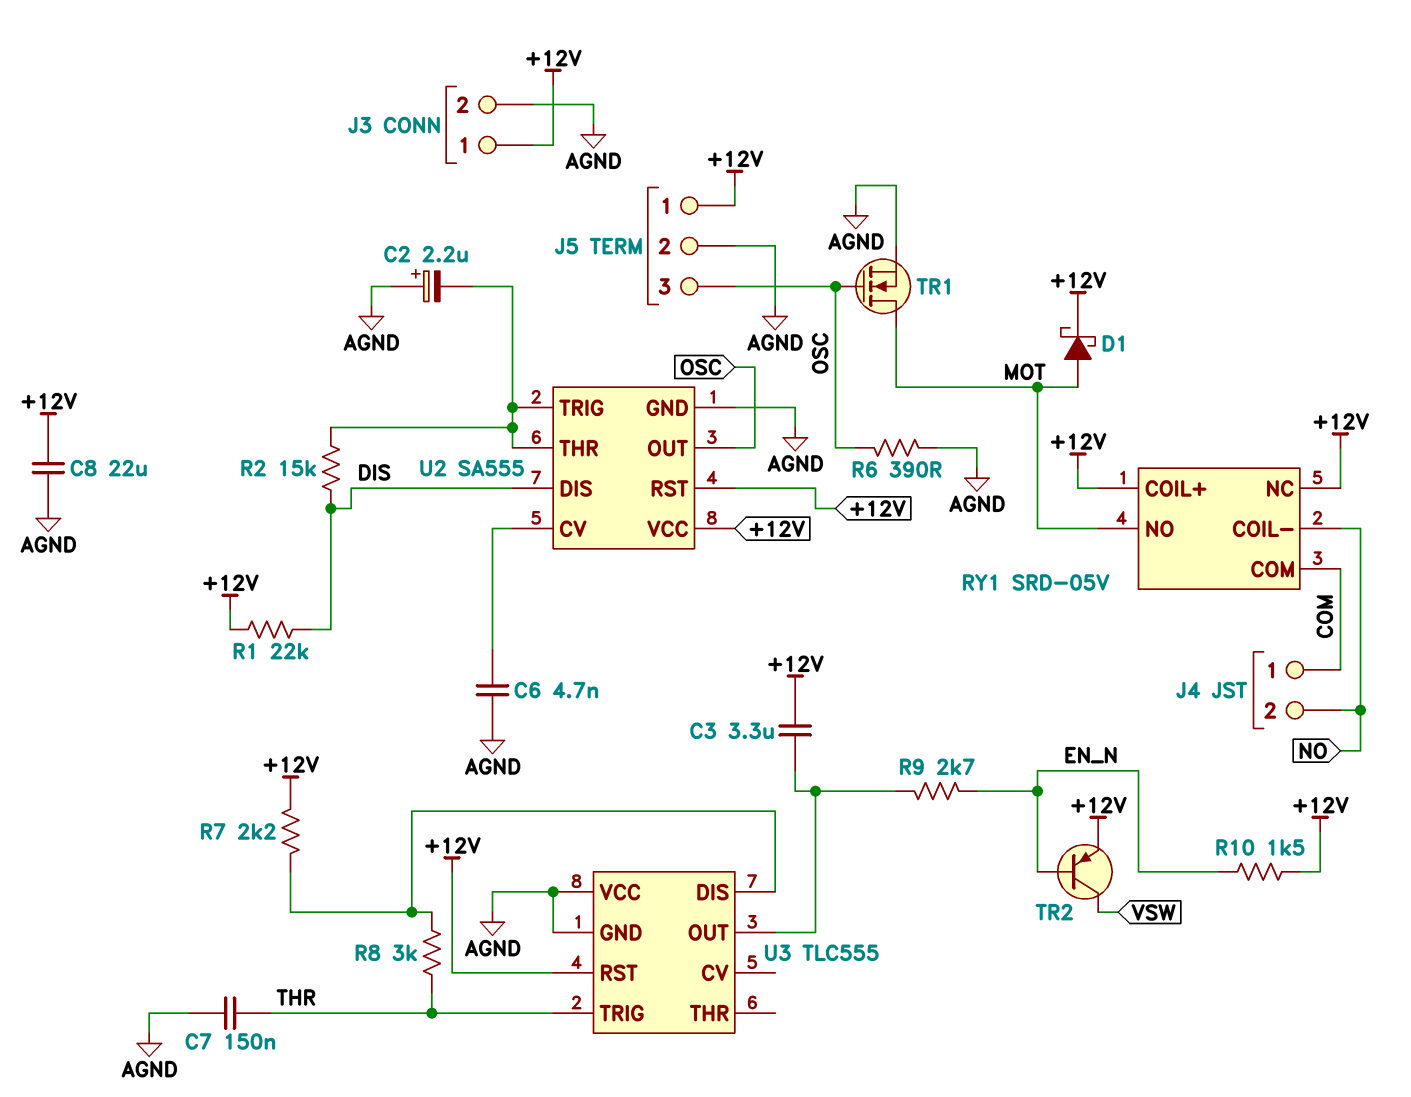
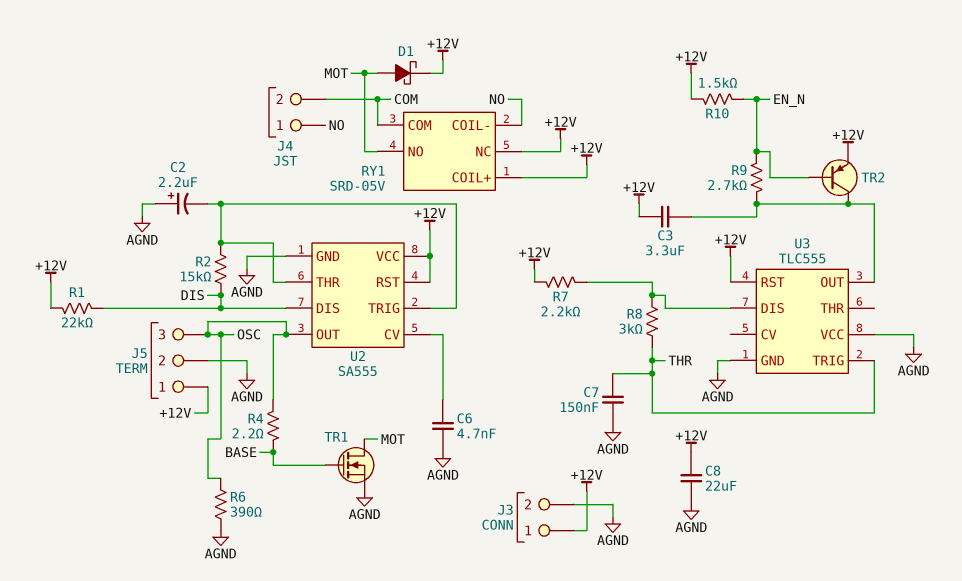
J4 pin 1: COM -> NO
J4 pin 2: NO -> COM
R4: none -> 2.2 (BASE, OSC)
TR1: NMOS (G OSC, D MOT, S AGND) -> NMOS (G BASE, D MOT, S AGND)
TR2: PNP (B EN_N, C VSW, E +12V) -> PNP (B EN_N, C U3/OUT, E +12V)

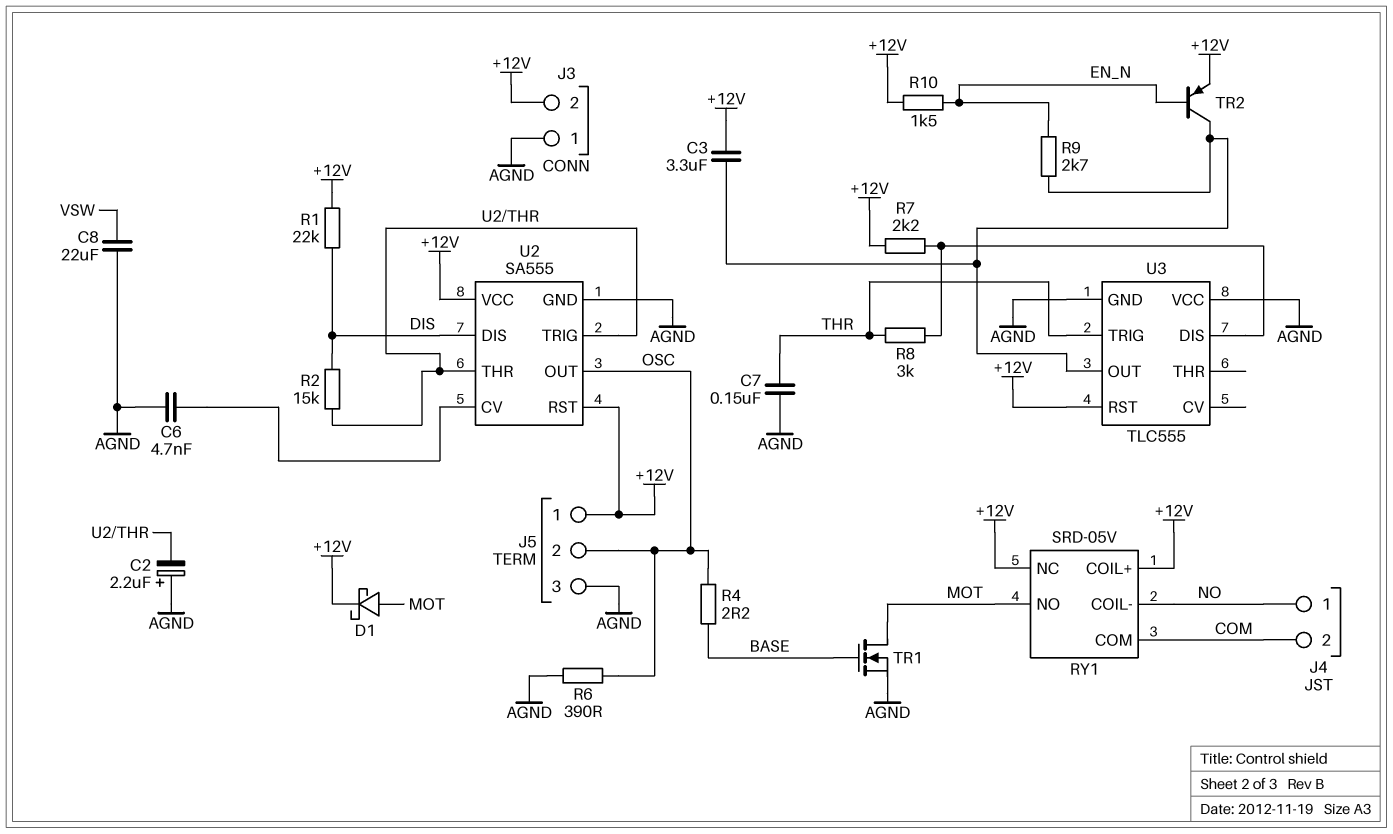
C8: 22uF (+12V, AGND) -> 22uF (AGND, VSW)
J3 pin 1: +12V -> AGND
J3 pin 2: AGND -> +12V
J5 pin 2: AGND -> OSC
J5 pin 3: OSC -> AGND

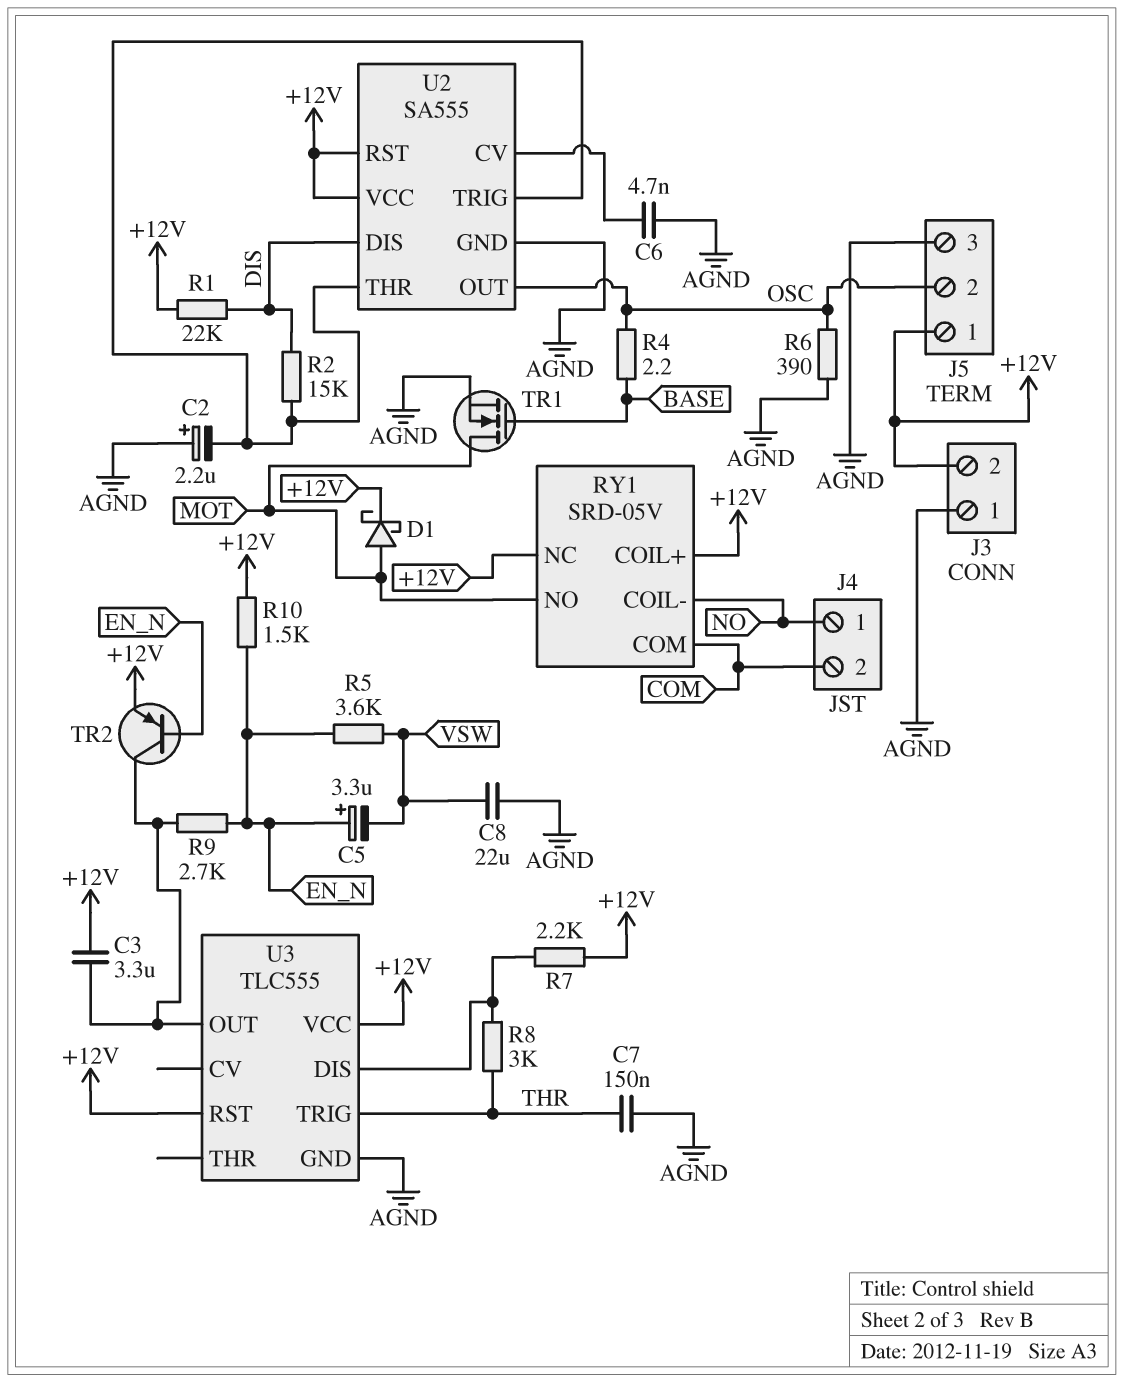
C5: none -> 3.3uF (plus EN_N, minus VSW)
R5: none -> 3.6k (EN_N, VSW)
U3 pin VCC: AGND -> +12V

